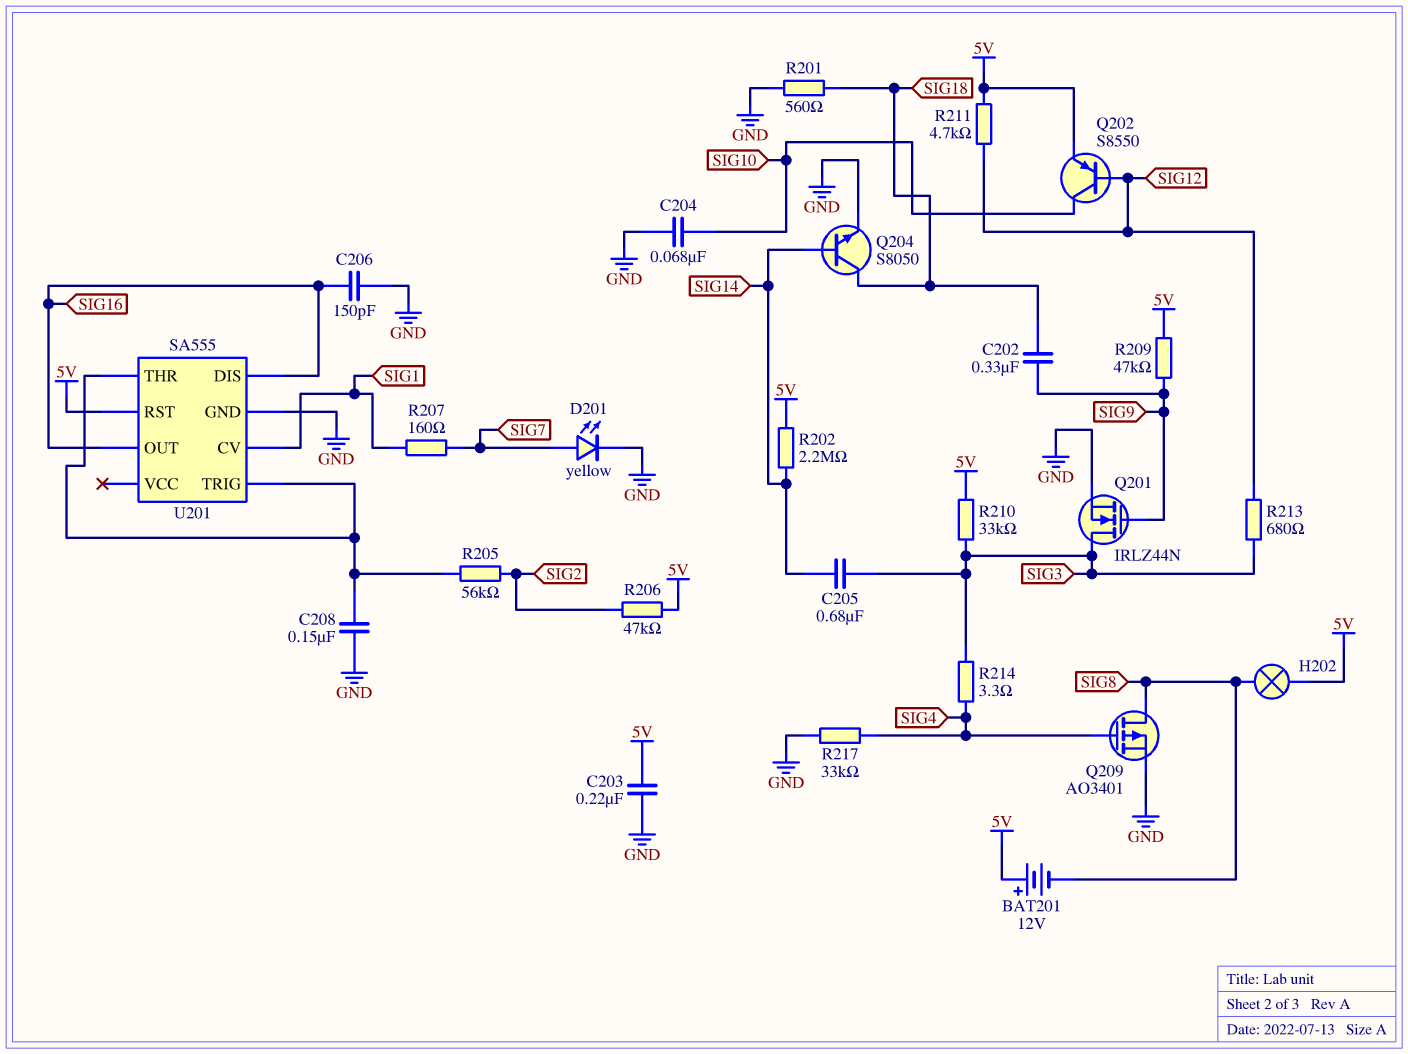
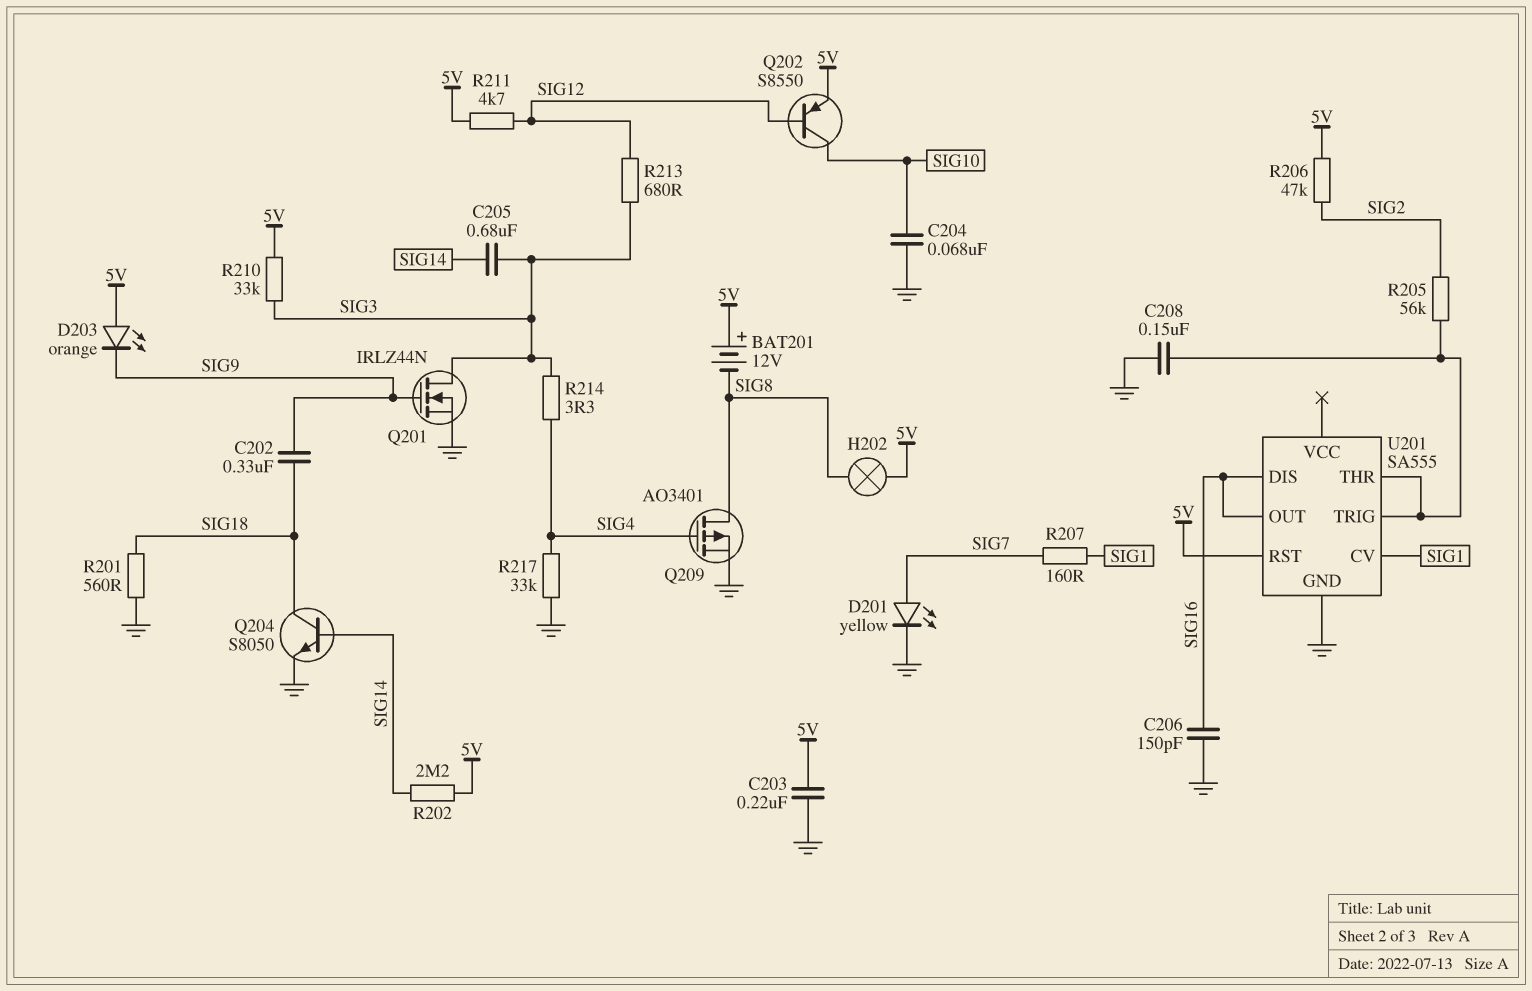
D203: none -> LED orange (A 5V, K SIG9)
R209: 47k (5V, SIG9) -> none

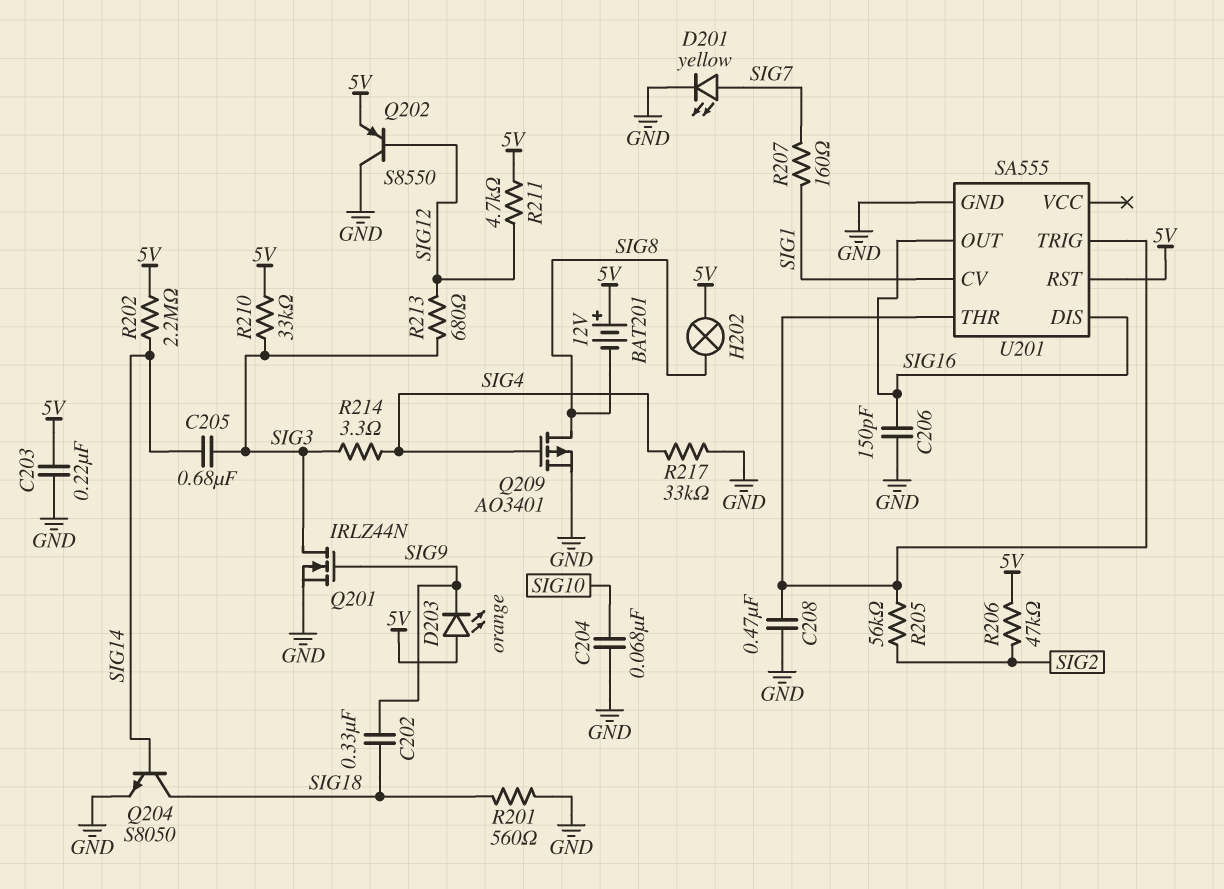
C208: 150nF (GND, U201/THR) -> 470nF (GND, U201/THR)
Q202: PNP S8550 (B SIG12, C SIG10, E 5V) -> PNP S8550 (B SIG12, C GND, E 5V)

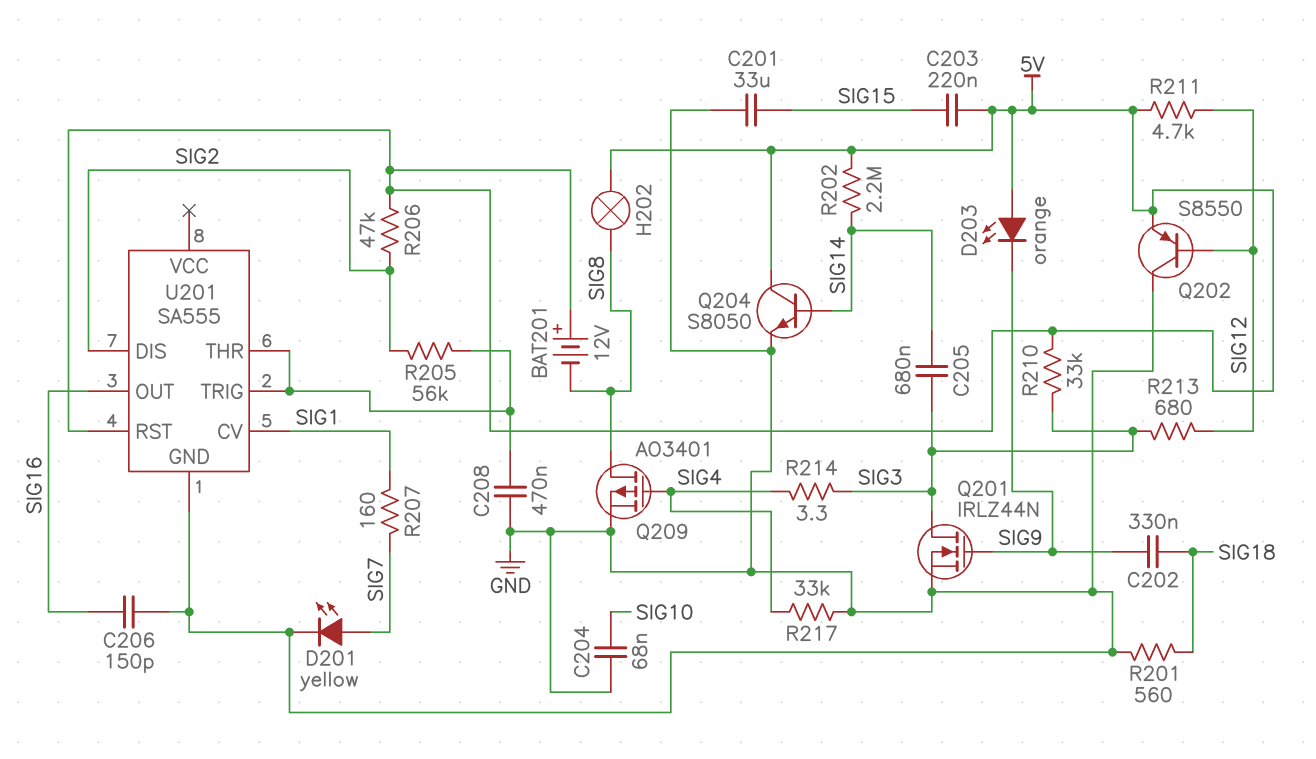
C201: none -> 33uF (GND, SIG15)
C203: 220nF (5V, GND) -> 220nF (5V, SIG15)
Q204: NPN S8050 (B SIG14, C SIG18, E GND) -> NPN S8050 (B SIG14, C 5V, E GND)
U201 pin DIS: SIG16 -> SIG2

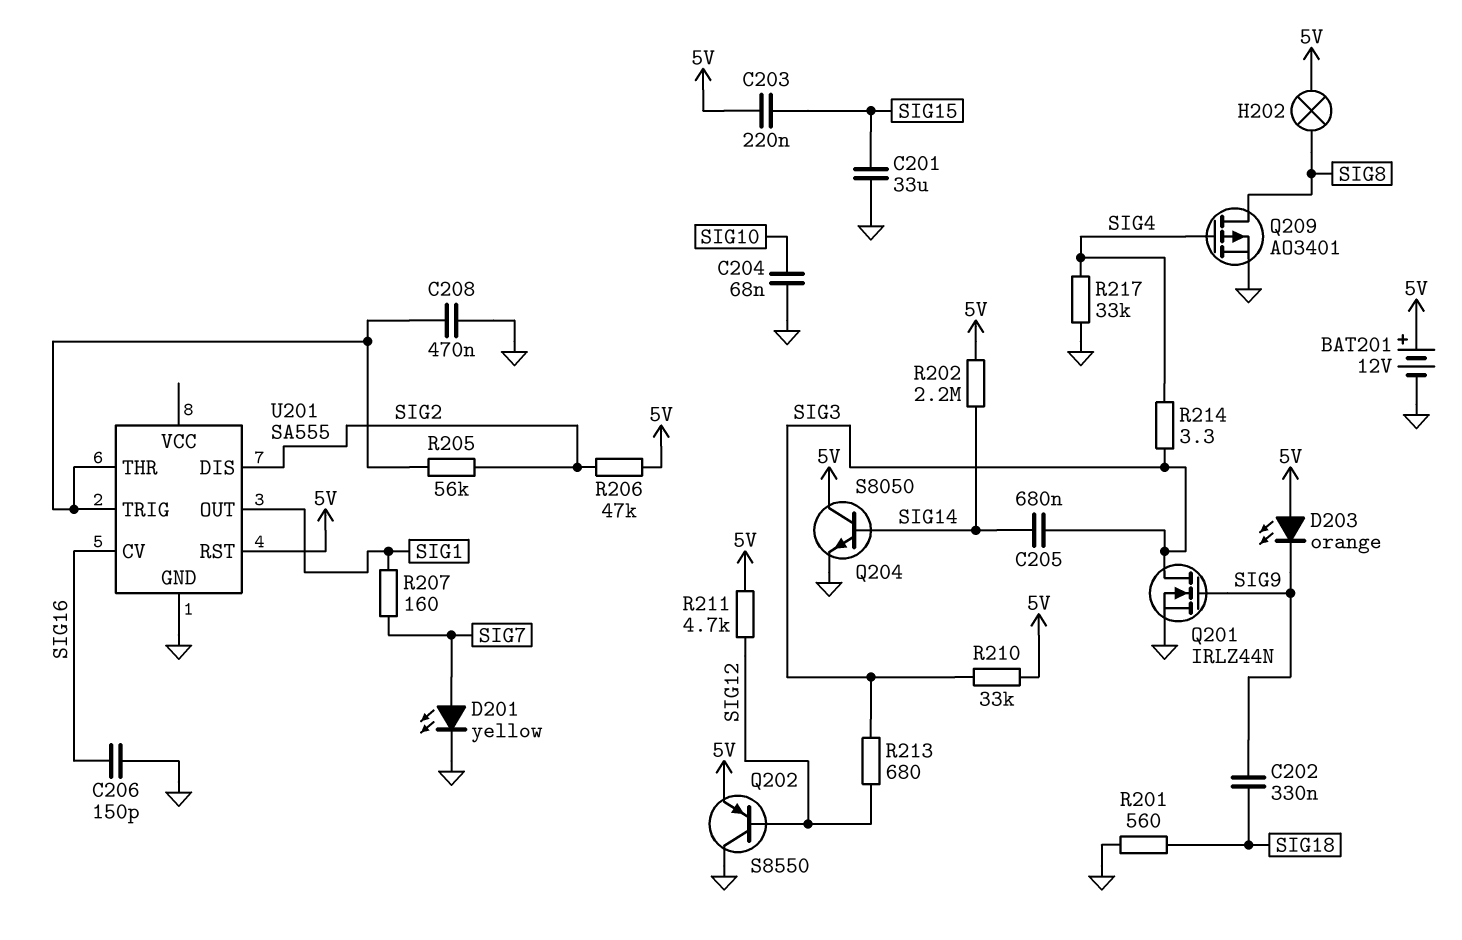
BAT201: 12V (plus 5V, minus SIG8) -> 12V (plus 5V, minus GND)
U201 pin CV: SIG1 -> SIG16
U201 pin OUT: SIG16 -> SIG1

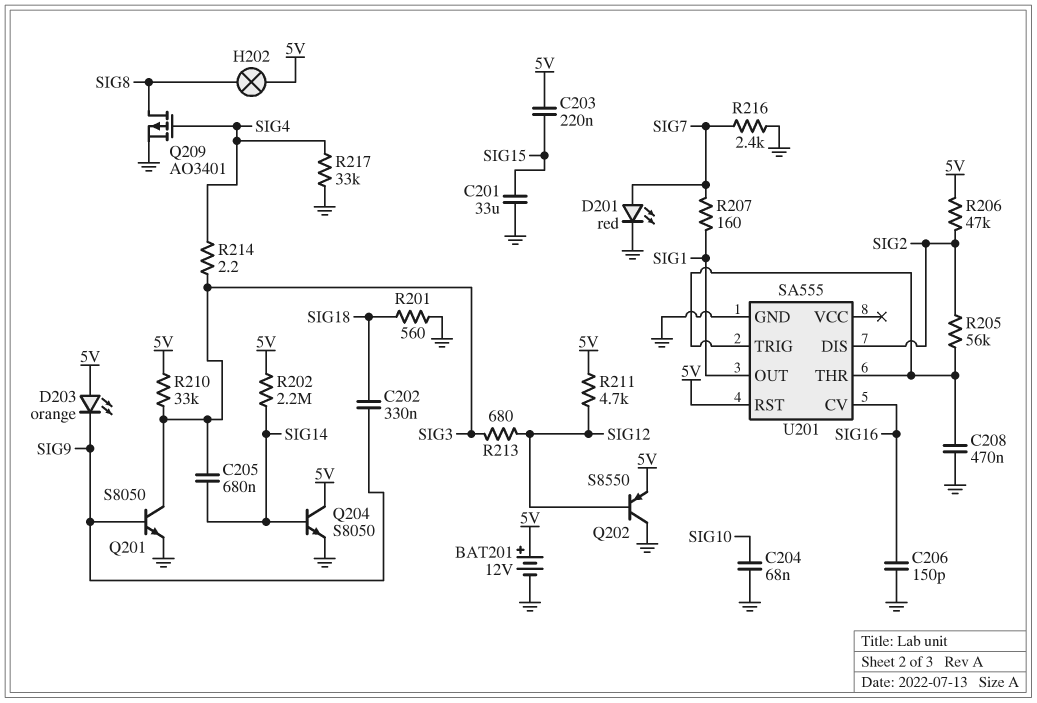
D201: LED yellow (A SIG7, K GND) -> LED red (A SIG7, K GND)
Q201: NMOS IRLZ44N (G SIG9, D SIG3, S GND) -> NPN S8050 (B SIG9, C SIG3, E GND)
R214: 3.3 (SIG3, SIG4) -> 2.2 (SIG3, SIG4)
R216: none -> 2.4k (GND, SIG7)

